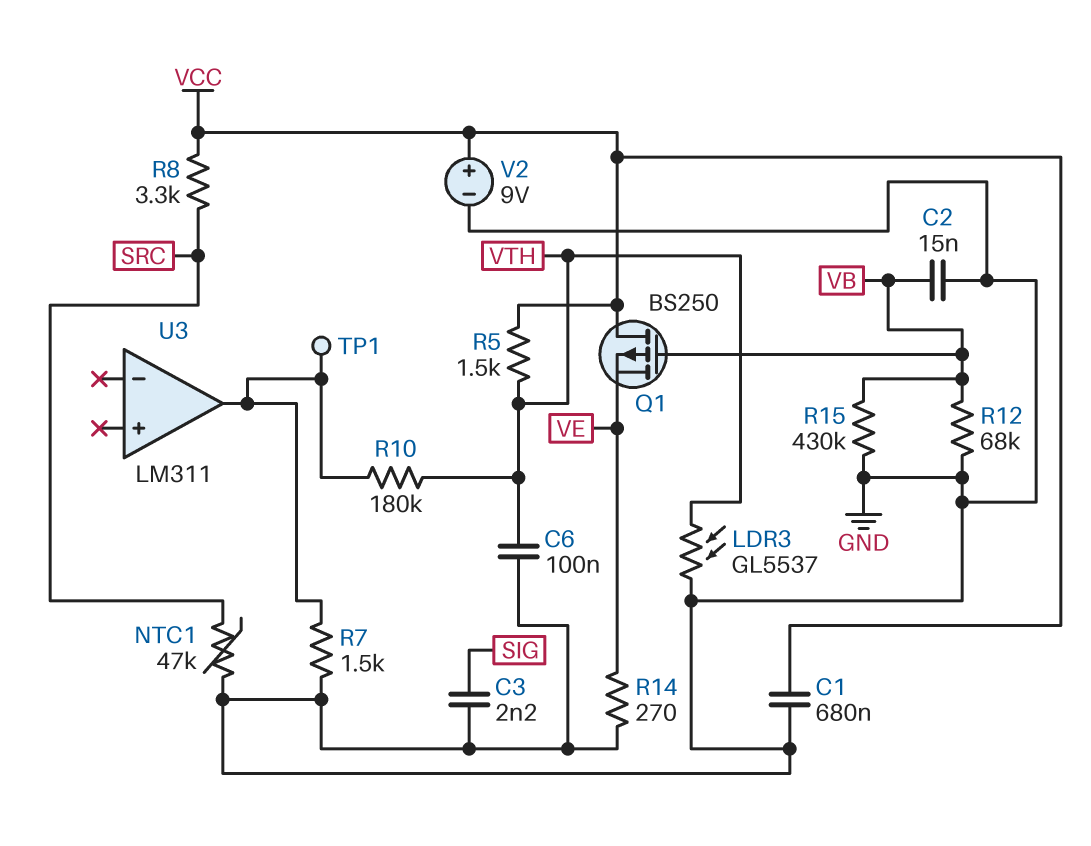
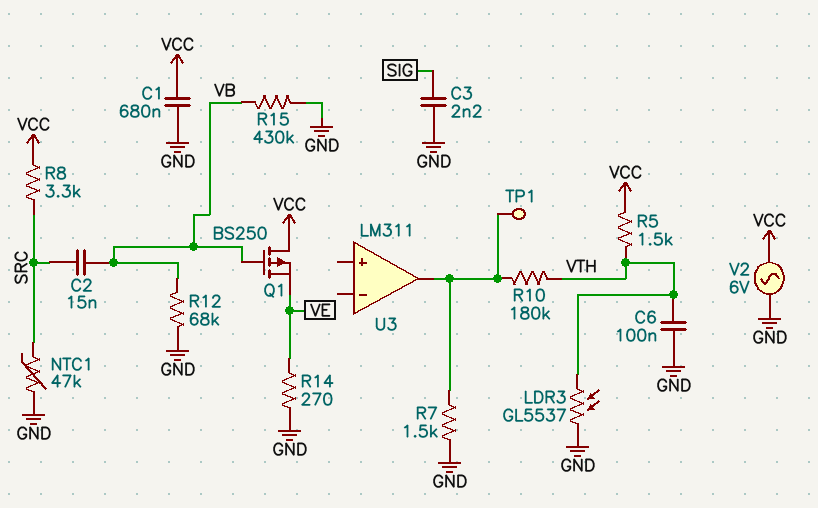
C2: 15nF (GND, VB) -> 15nF (SRC, VB)
V2: 9V (plus VCC, minus GND) -> AC 6V (GND, VCC)

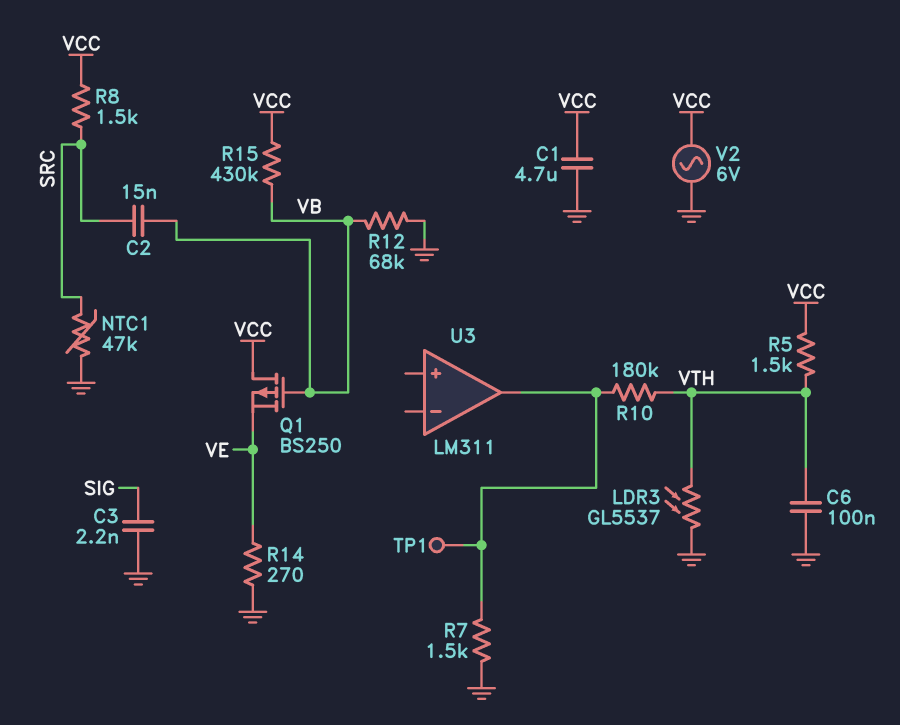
C1: 680nF (GND, VCC) -> 4.7uF (GND, VCC)
R8: 3.3k (SRC, VCC) -> 1.5k (SRC, VCC)
R15: 430k (GND, VB) -> 430k (VB, VCC)

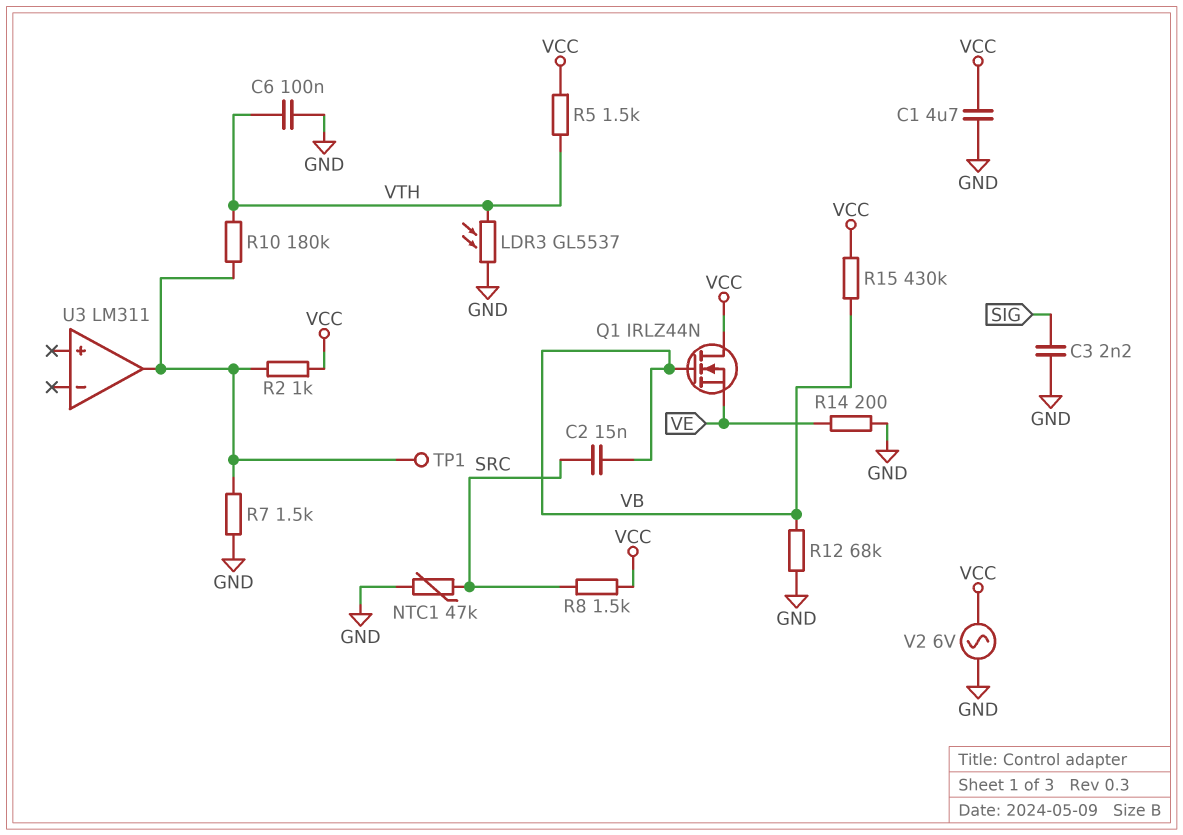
Q1: PMOS BS250 (G VB, D VCC, S VE) -> NMOS IRLZ44N (G VB, D VCC, S VE)
R2: none -> 1k (U3/out, VCC)
R14: 270 (GND, VE) -> 200 (GND, VE)

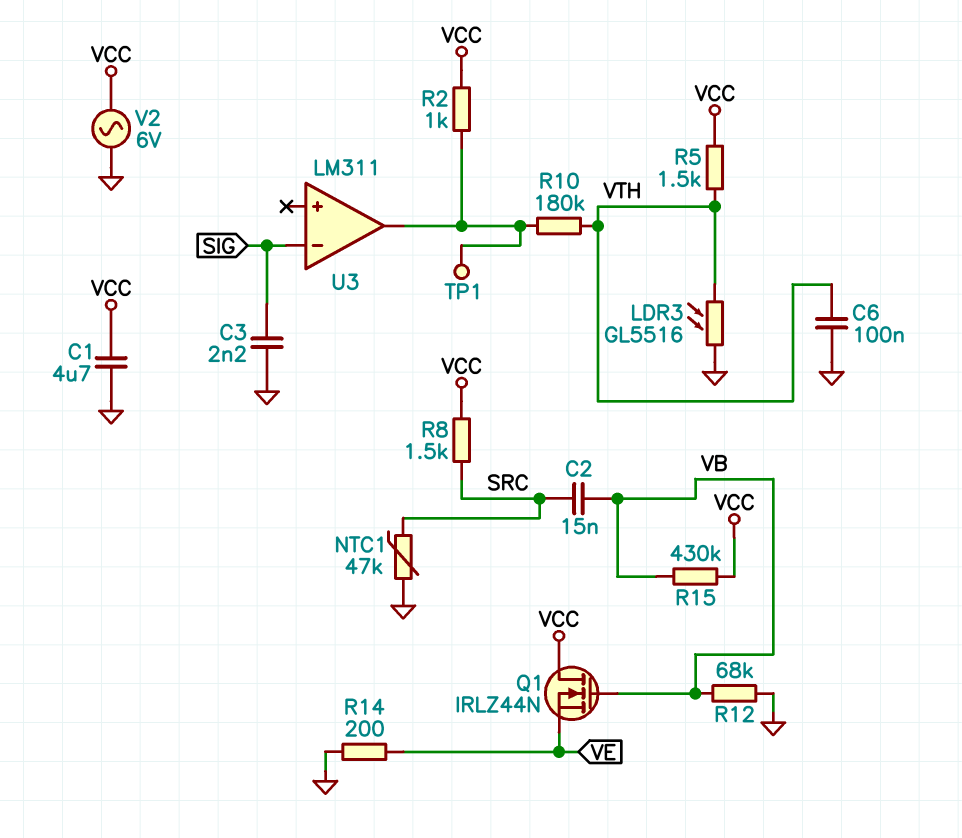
LDR3: GL5537 (GND, VTH) -> GL5516 (GND, VTH)
R7: 1.5k (GND, U3/out) -> none
U3 pin in-: none -> SIG

